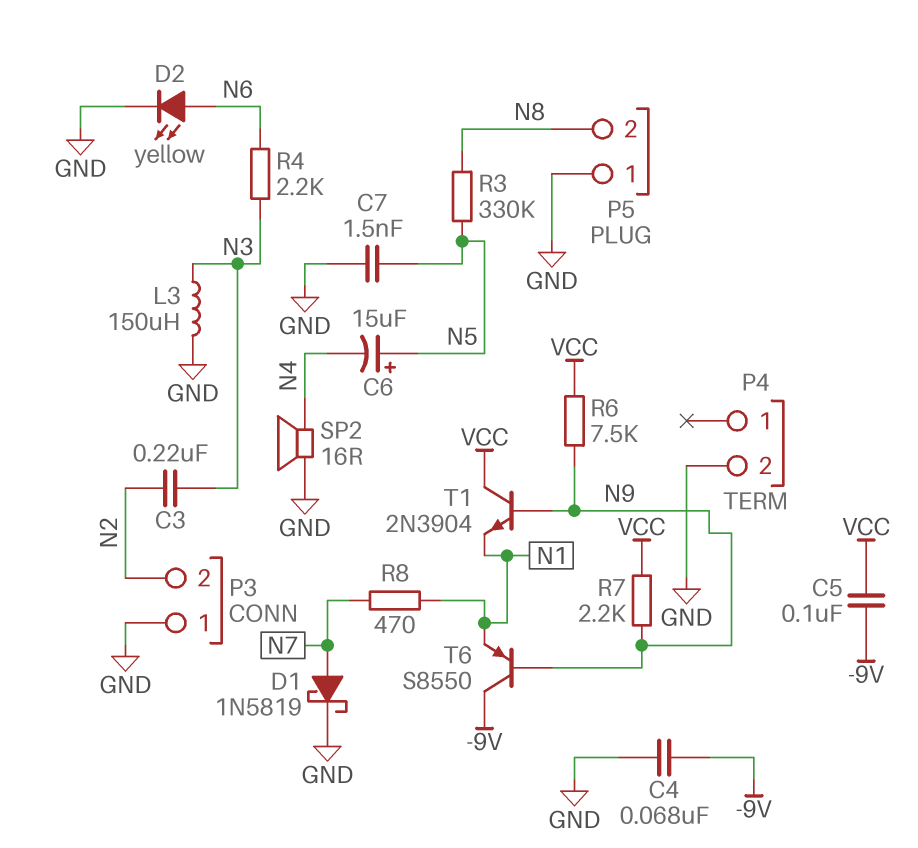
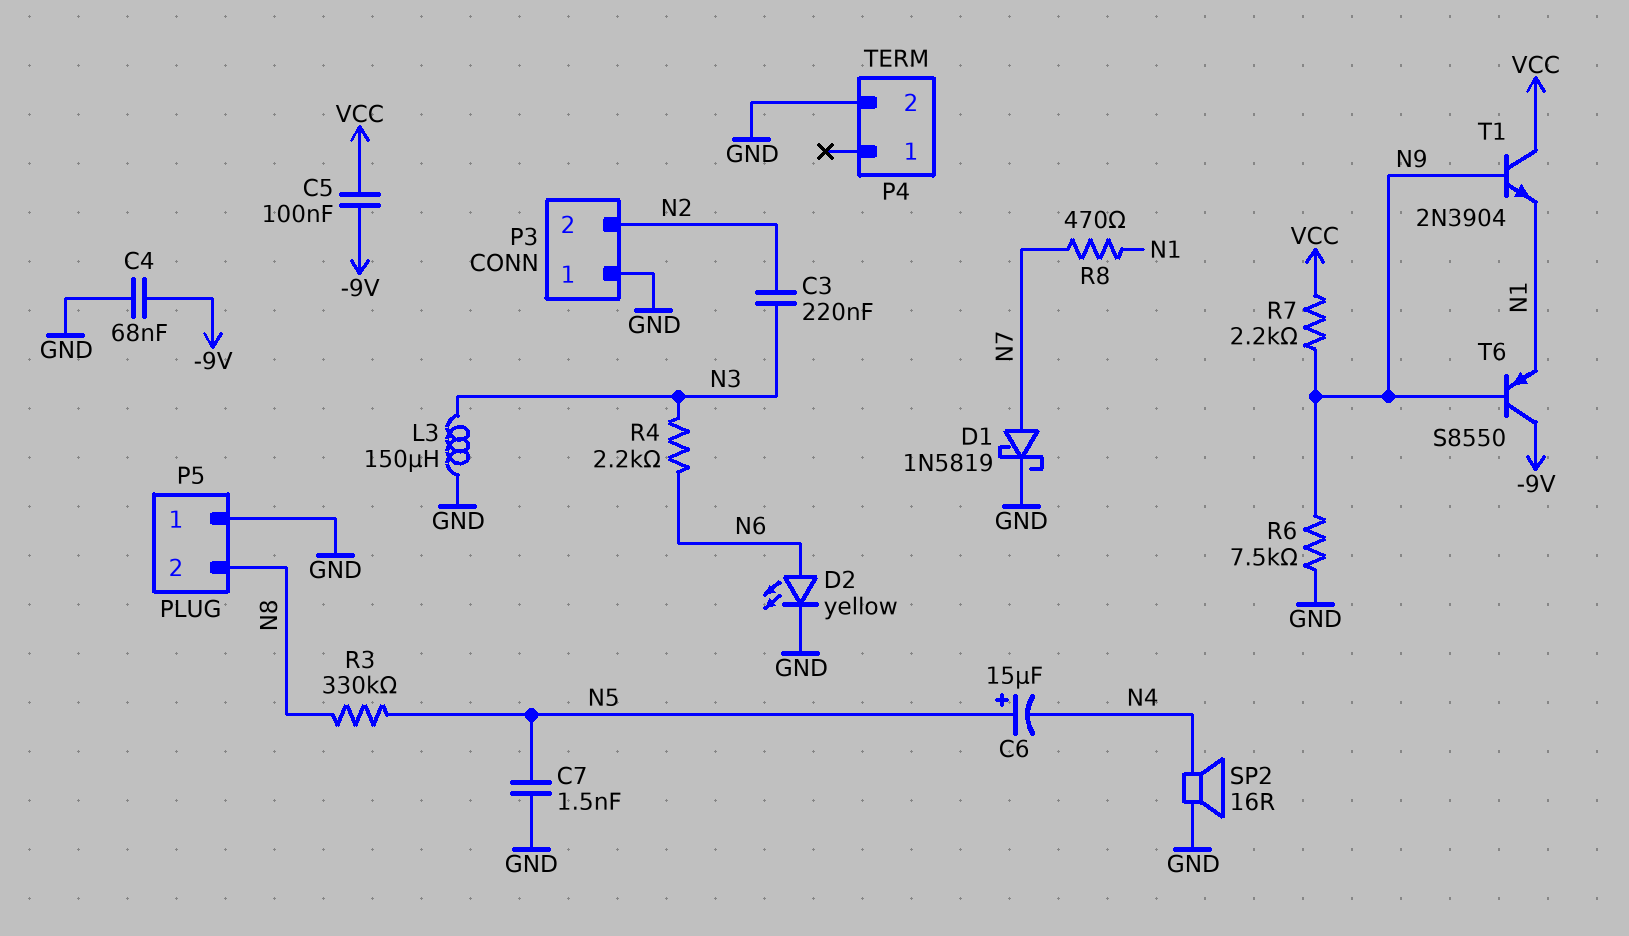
R6: 7.5k (N9, VCC) -> 7.5k (GND, N9)

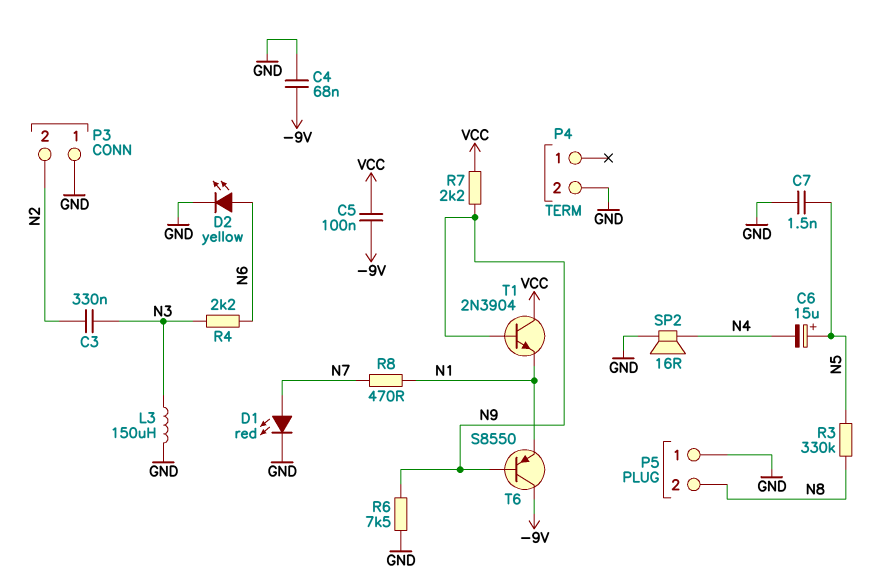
C3: 220nF (N2, N3) -> 330nF (N2, N3)
D1: schottky 1N5819 (A N7, K GND) -> LED red (A N7, K GND)

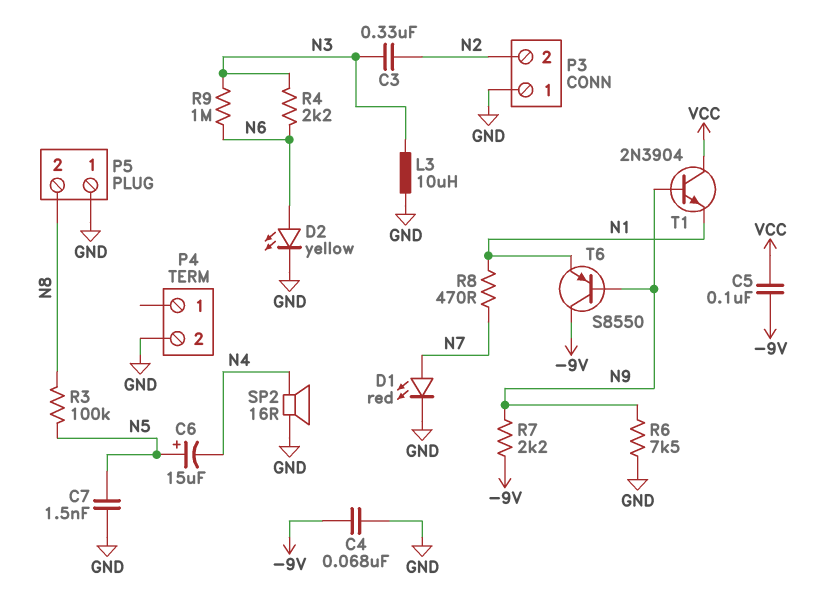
L3: 150uH (GND, N3) -> 10uH (GND, N3)
R3: 330k (N5, N8) -> 100k (N5, N8)
R7: 2.2k (N9, VCC) -> 2.2k (-9V, N9)
R9: none -> 1M (N3, N6)

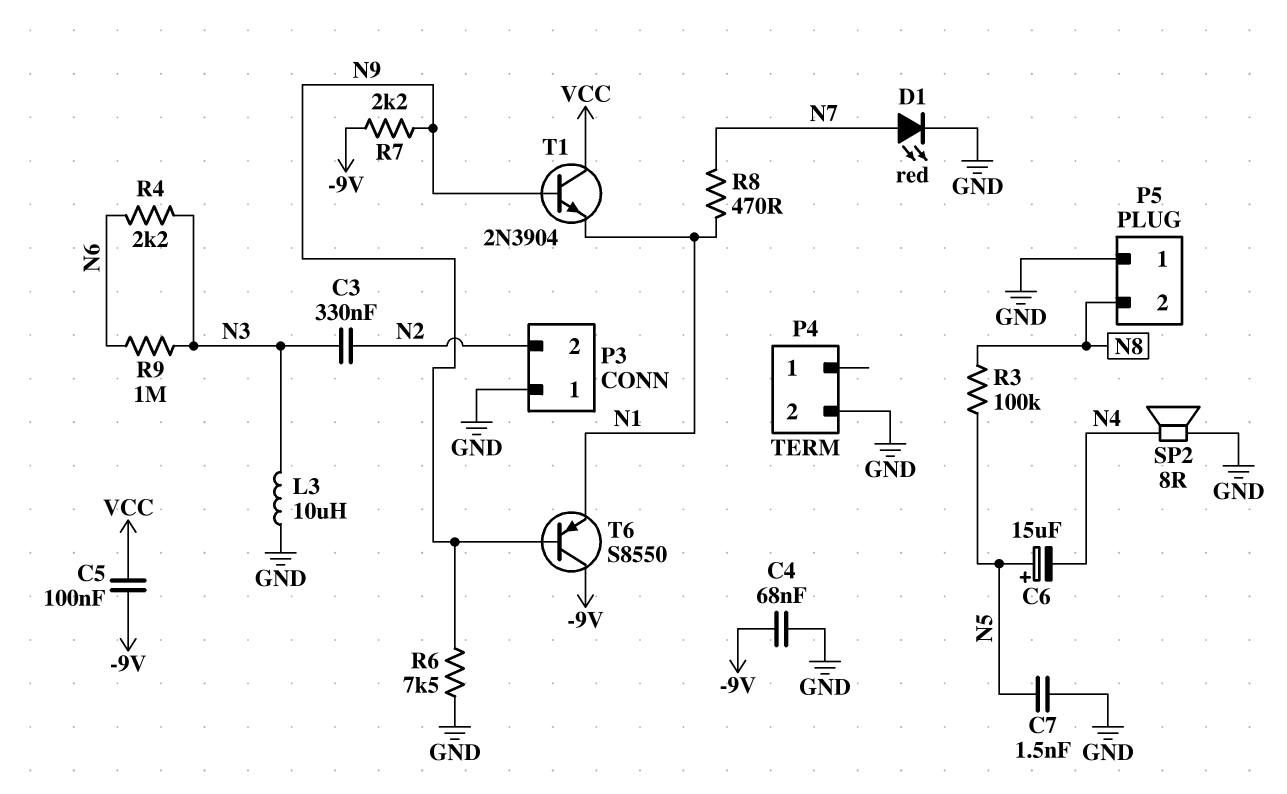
D2: LED yellow (A N6, K GND) -> none
SP2: speaker 16R (GND, N4) -> speaker 8R (GND, N4)

